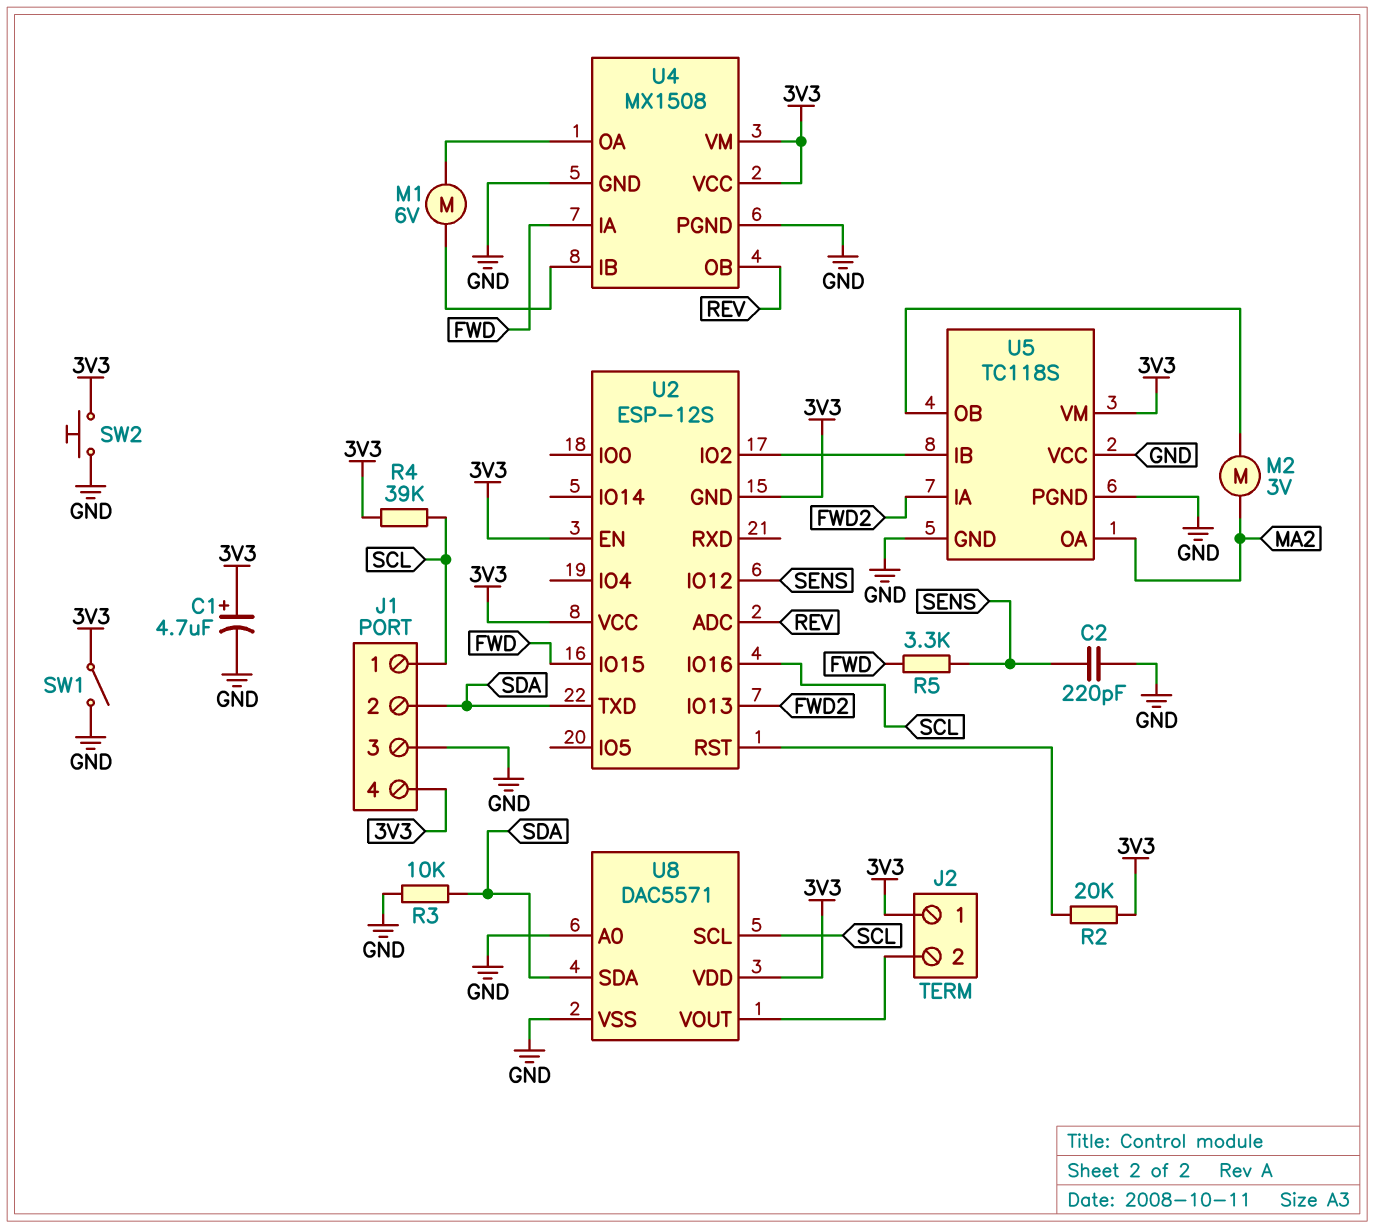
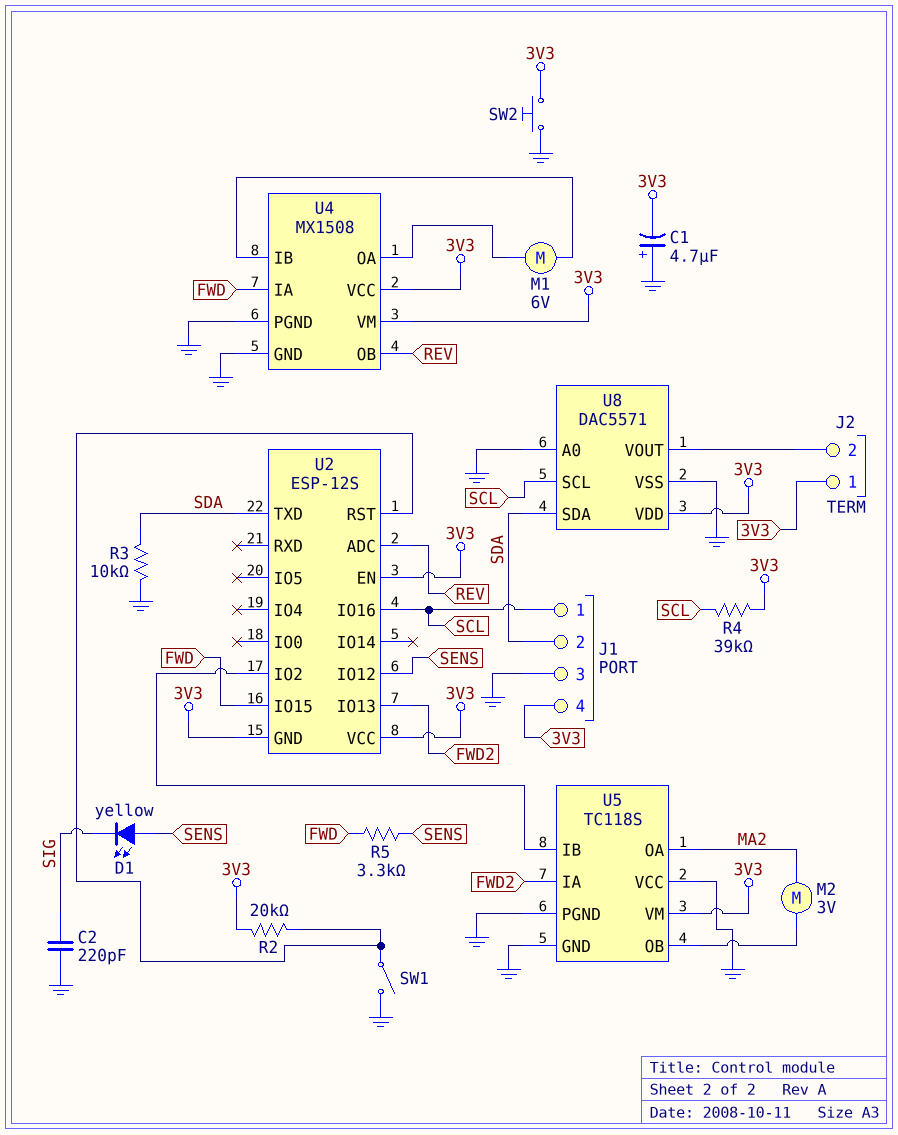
C1: 4.7uF (plus 3V3, minus GND) -> 4.7uF (plus GND, minus 3V3)
C2: 220pF (GND, SENS) -> 220pF (GND, SIG)
D1: none -> LED yellow (A SENS, K SIG)
SW1: switch (3V3, GND) -> switch (GND, U2/RST)

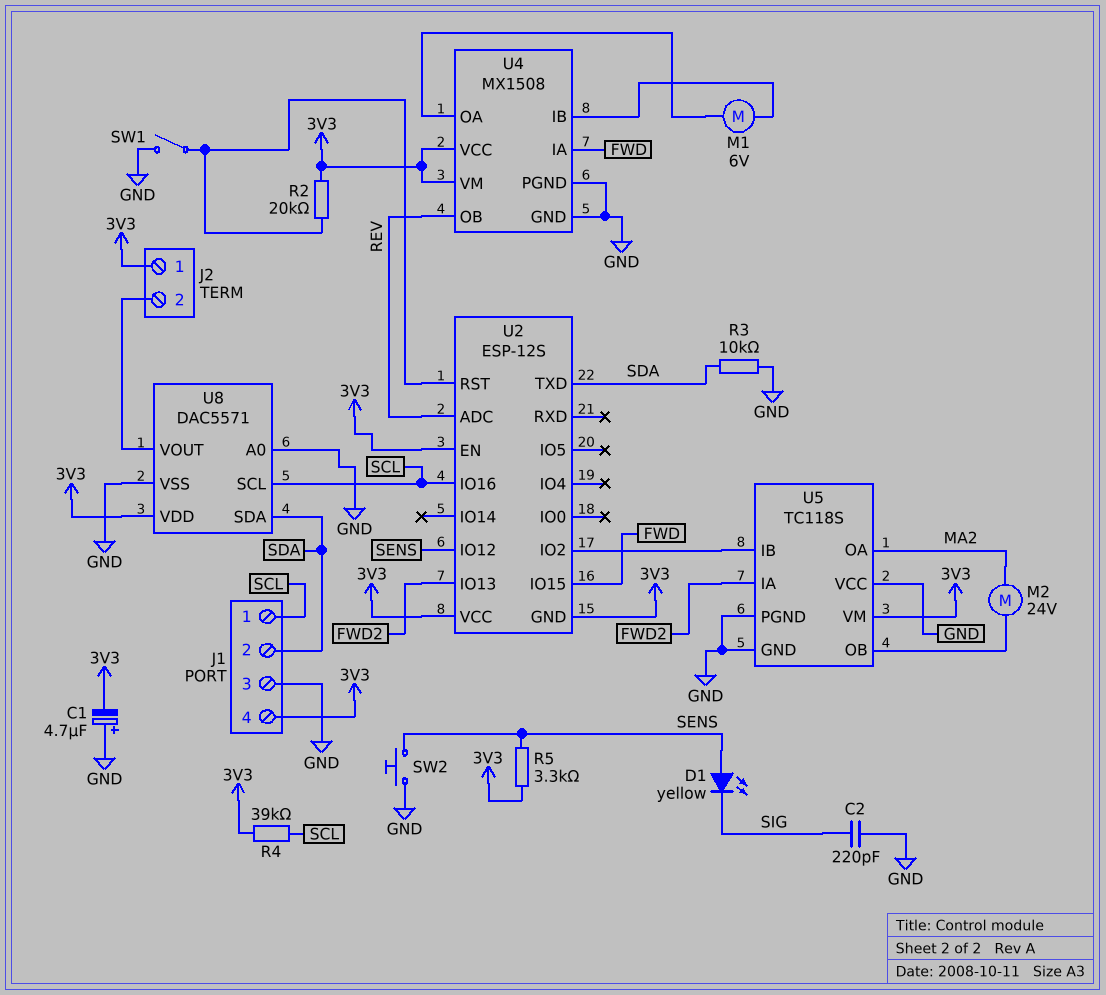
M2: motor 3V (MA2, U5/OB) -> motor 24V (MA2, U5/OB)
R5: 3.3k (FWD, SENS) -> 3.3k (3V3, SENS)
SW2: button (3V3, GND) -> button (GND, SENS)

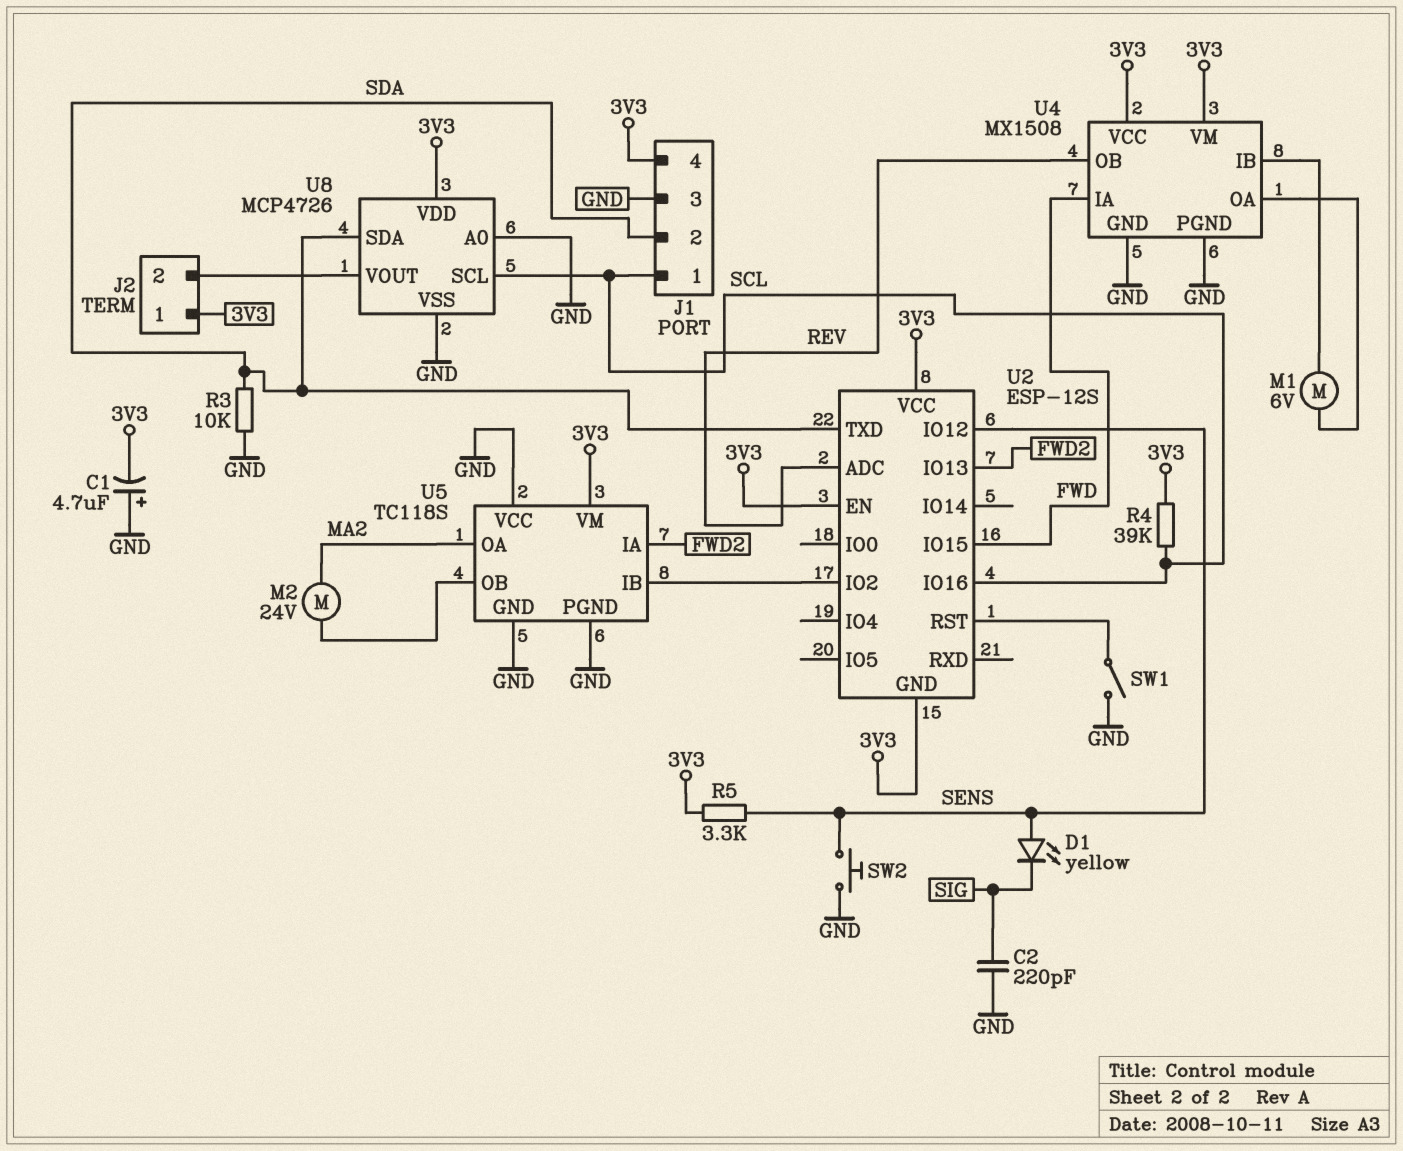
R2: 20k (3V3, U2/RST) -> none
U8: DAC5571 -> MCP4726

